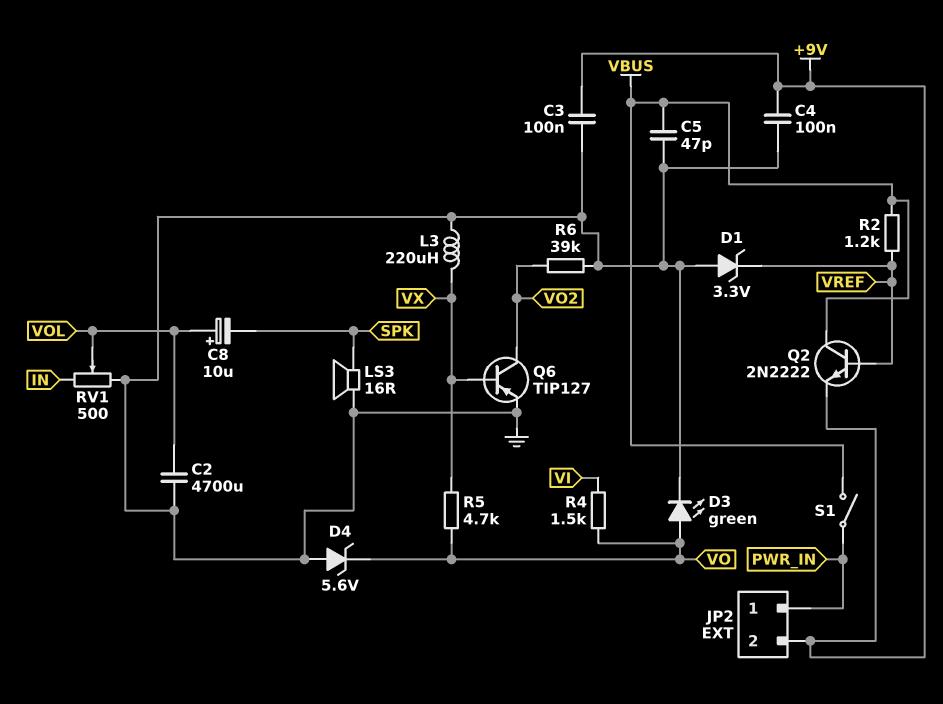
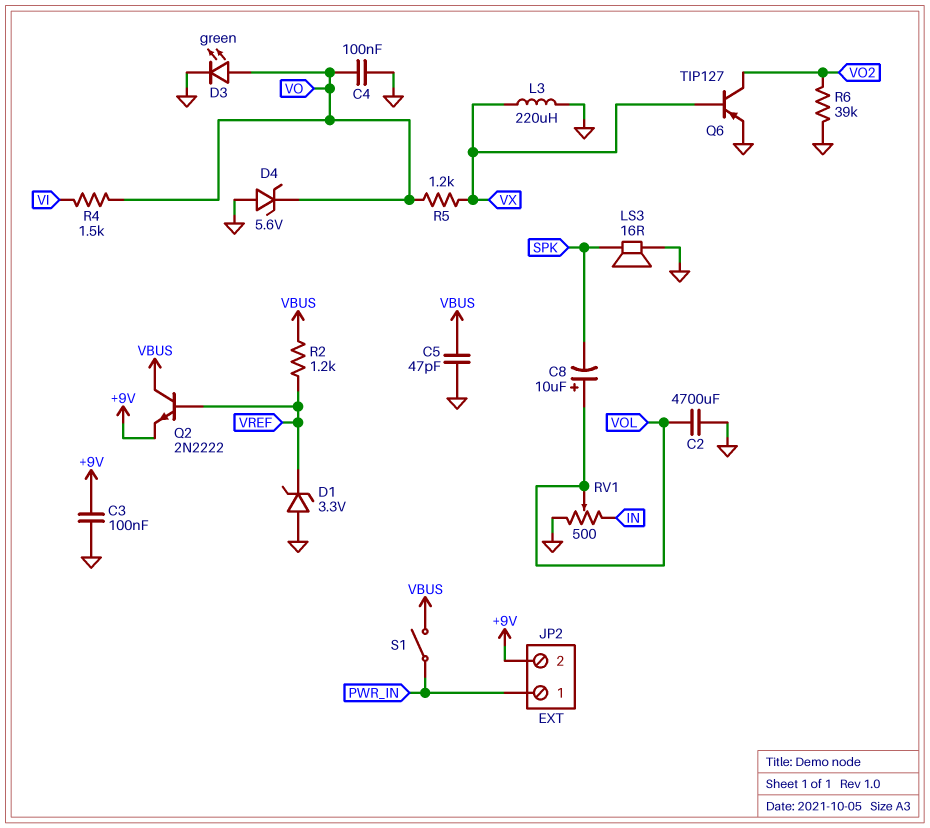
C4: 100nF (+9V, GND) -> 100nF (GND, VO)
R5: 4.7k (VO, VX) -> 1.2k (VO, VX)

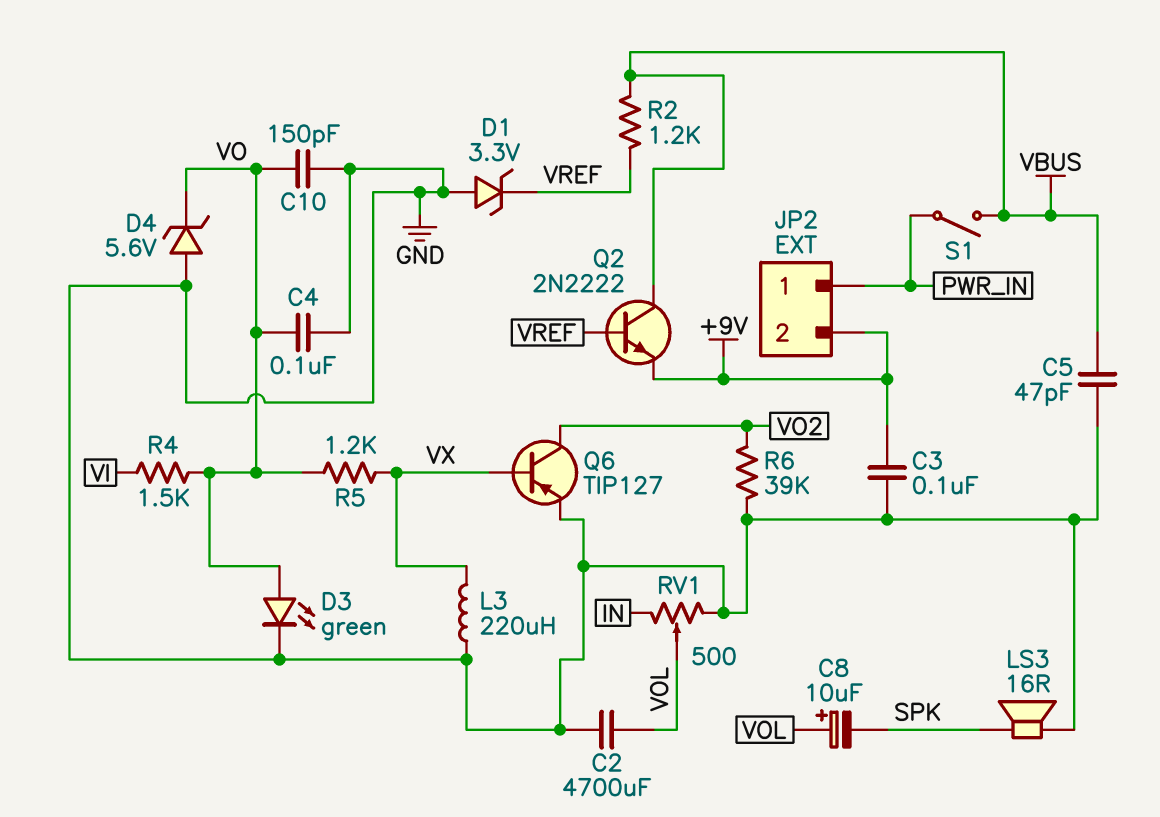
C10: none -> 150pF (GND, VO)

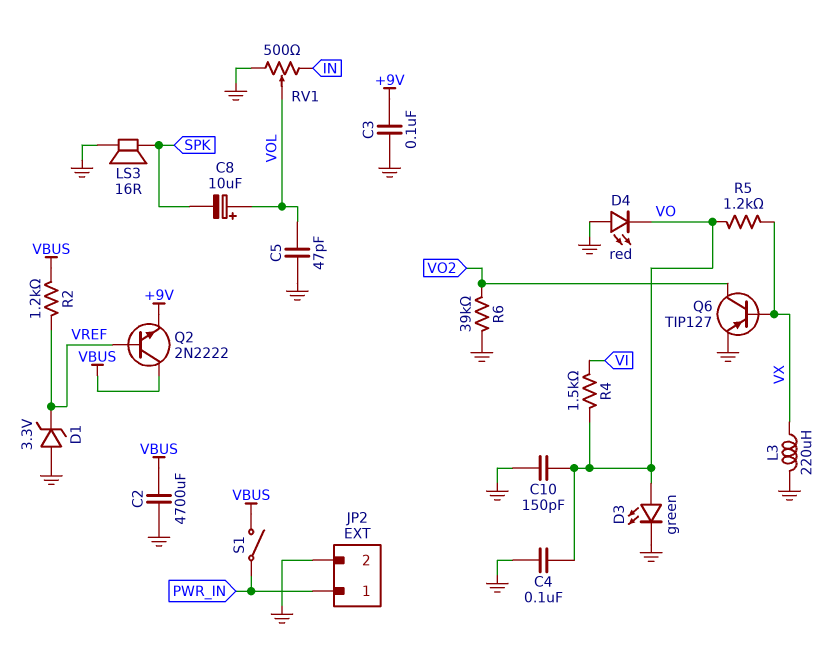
C2: 4700uF (GND, VOL) -> 4700uF (GND, VBUS)
C5: 47pF (GND, VBUS) -> 47pF (GND, VOL)
D4: zener 5.6V (A GND, K VO) -> LED red (A GND, K VO)
JP2 pin 2: +9V -> GND

